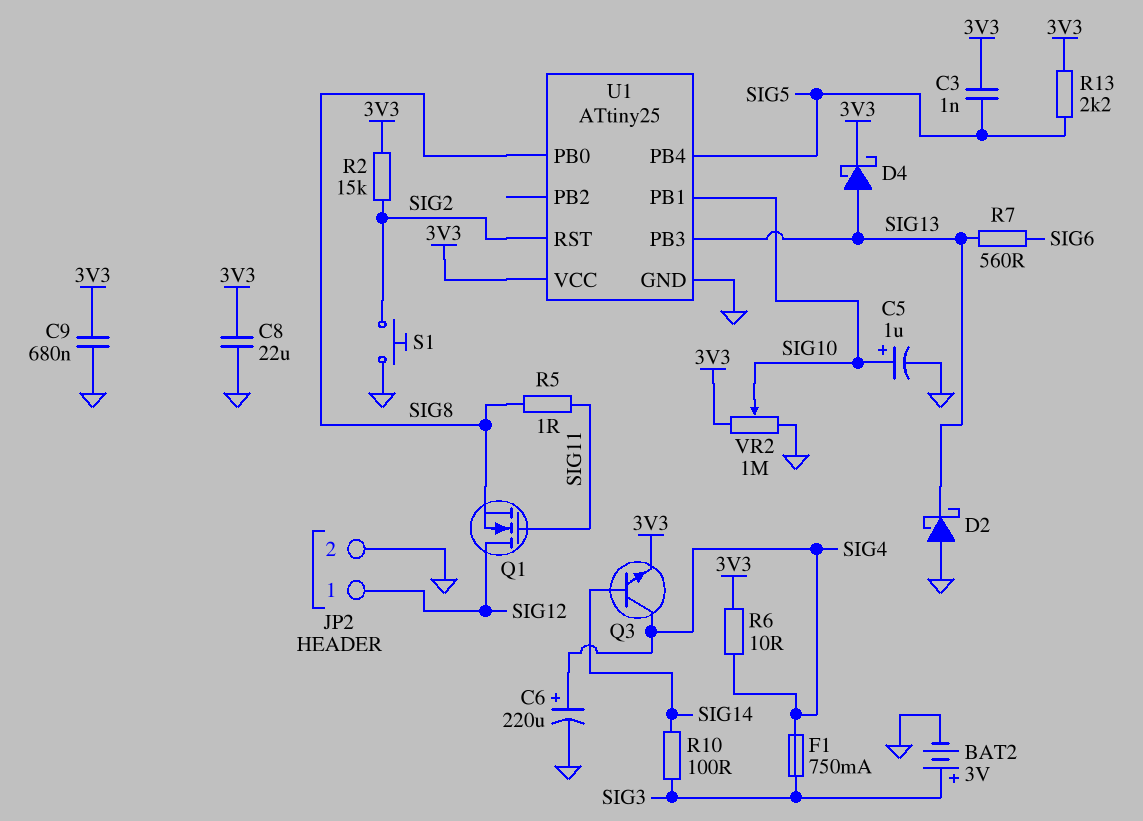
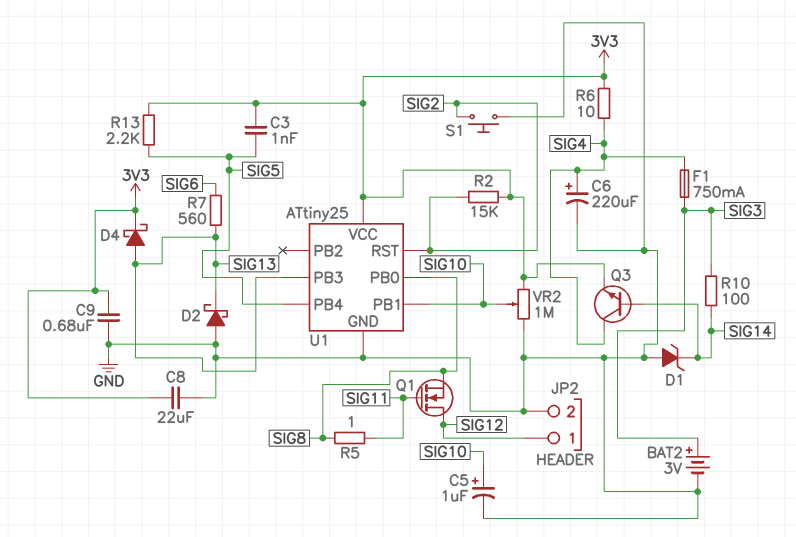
D1: none -> zener (A GND, K SIG14)

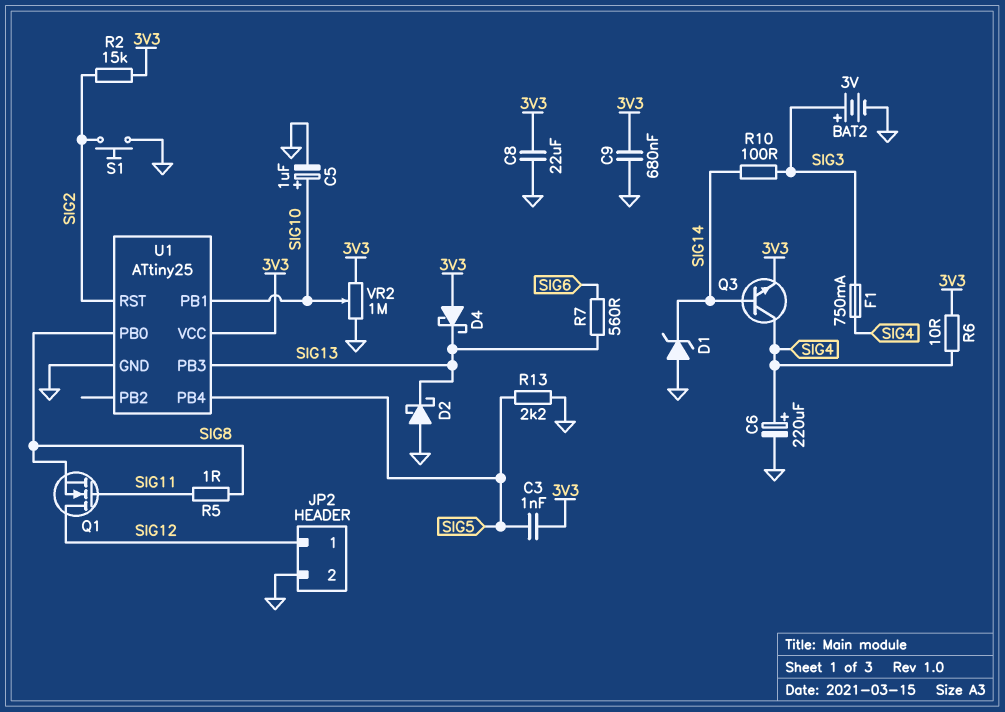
D4: schottky (A SIG13, K 3V3) -> schottky (A 3V3, K SIG13)
R13: 2.2k (3V3, SIG5) -> 2.2k (GND, SIG5)

